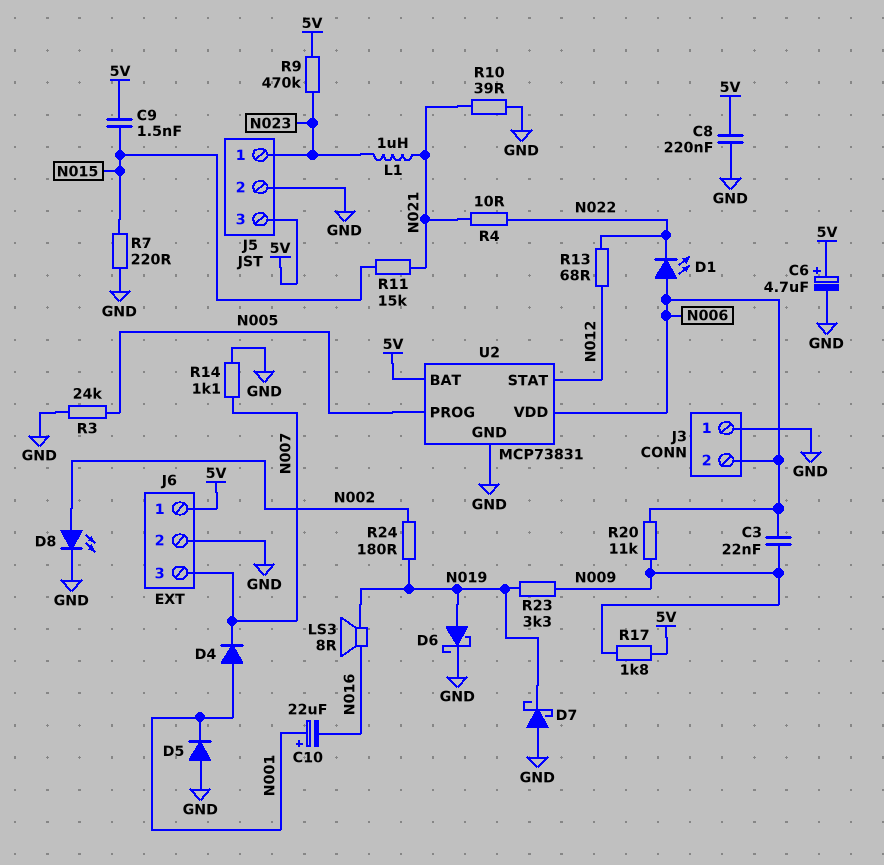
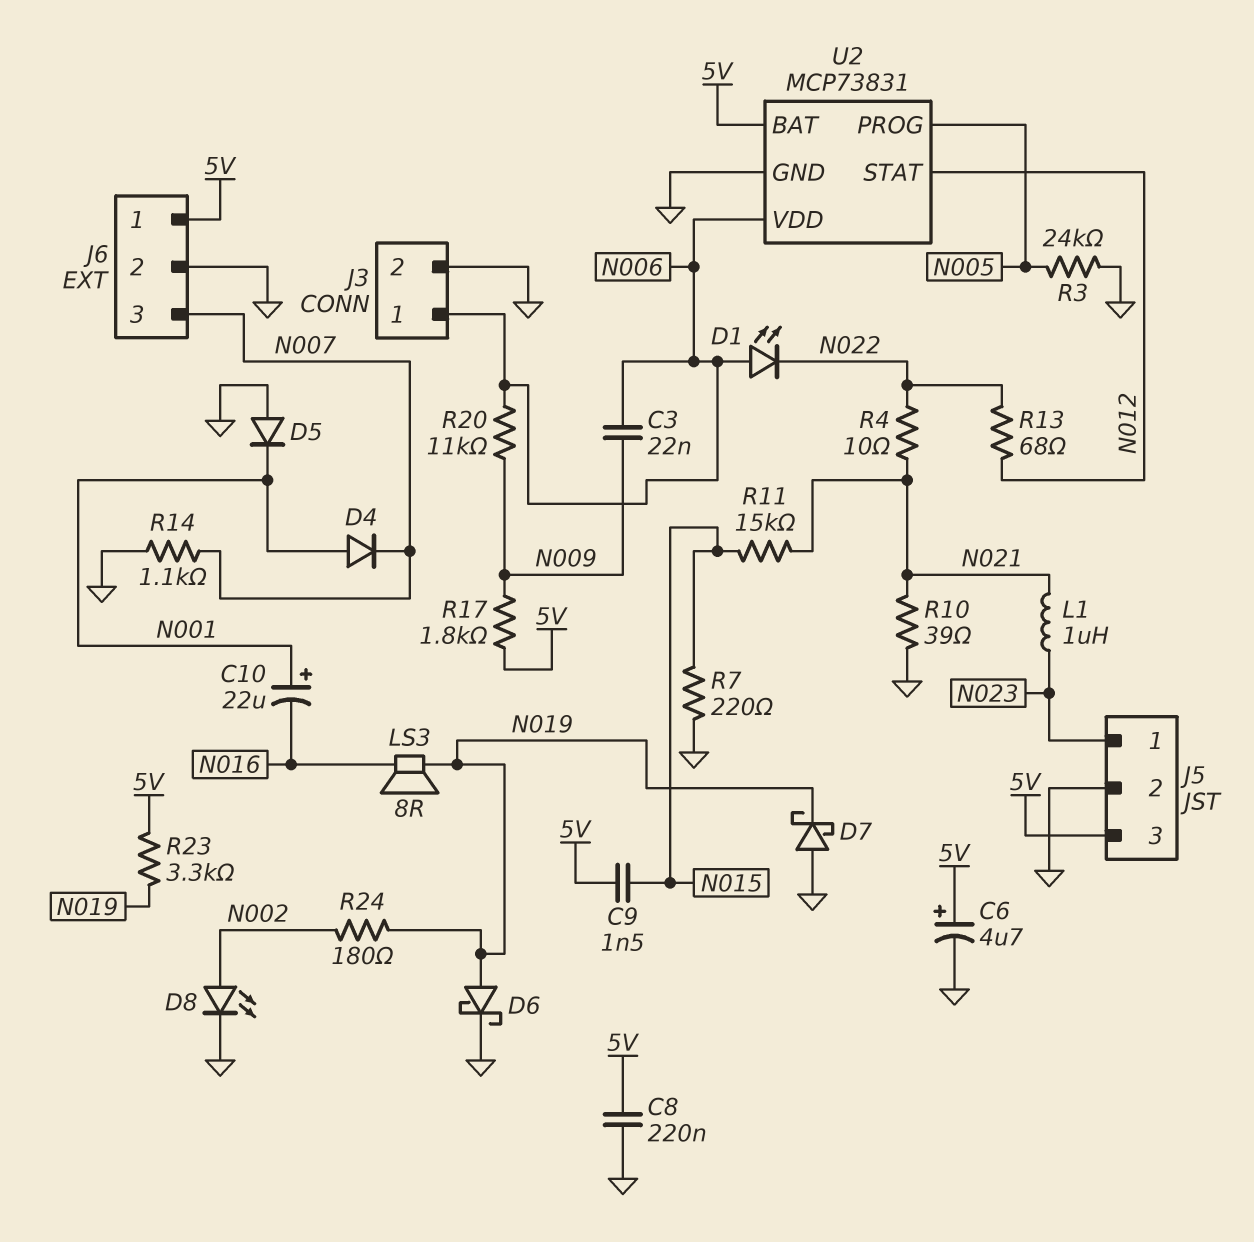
J3 pin 1: GND -> N006
J3 pin 2: N006 -> GND
R9: 470k (5V, N023) -> none
R23: 3.3k (N009, N019) -> 3.3k (5V, N019)

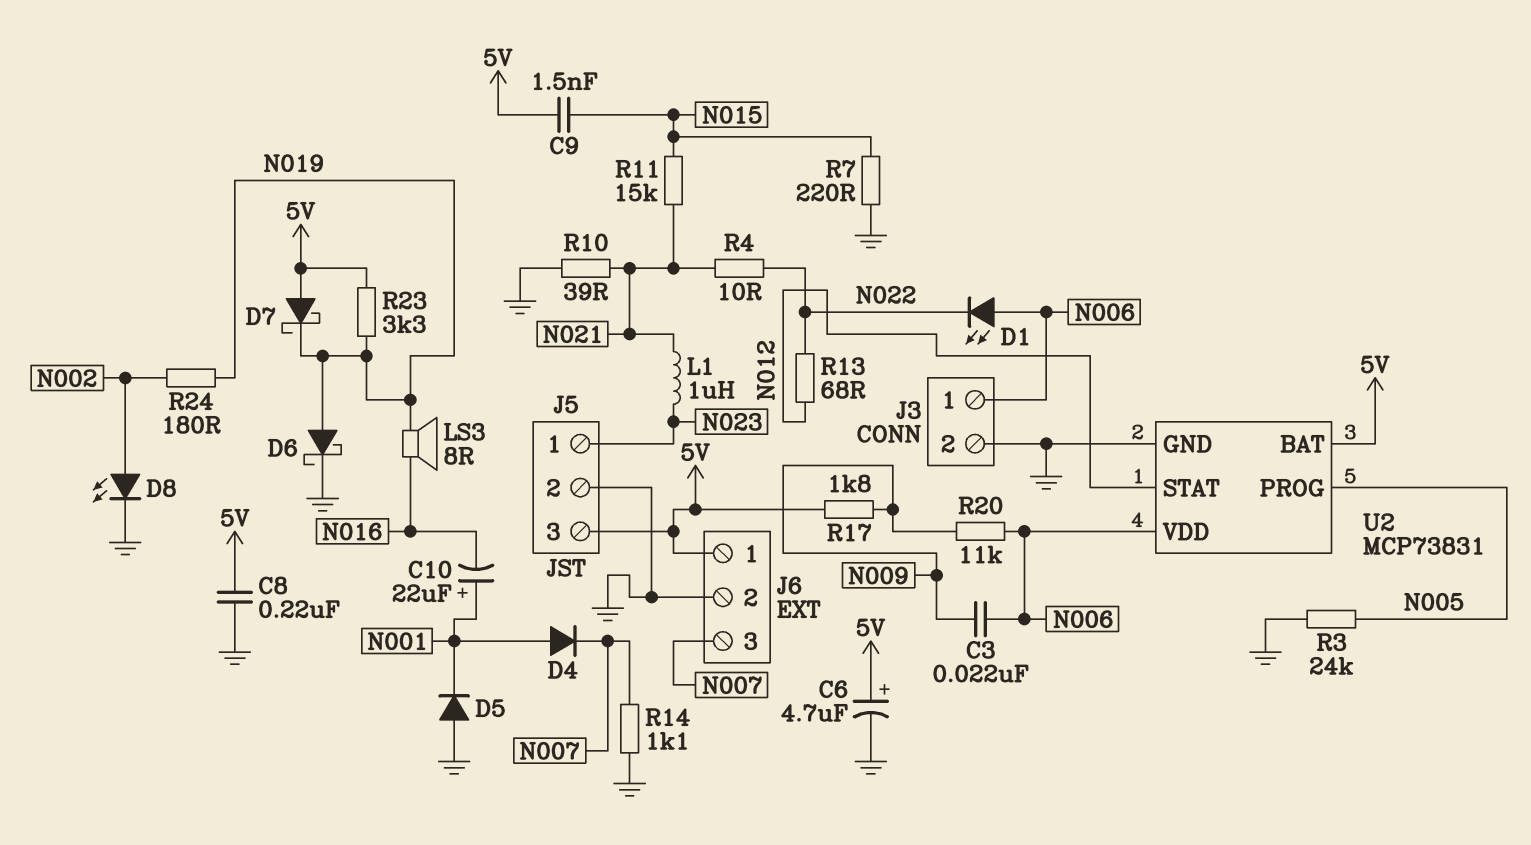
D7: schottky (A GND, K N019) -> schottky (A 5V, K N019)

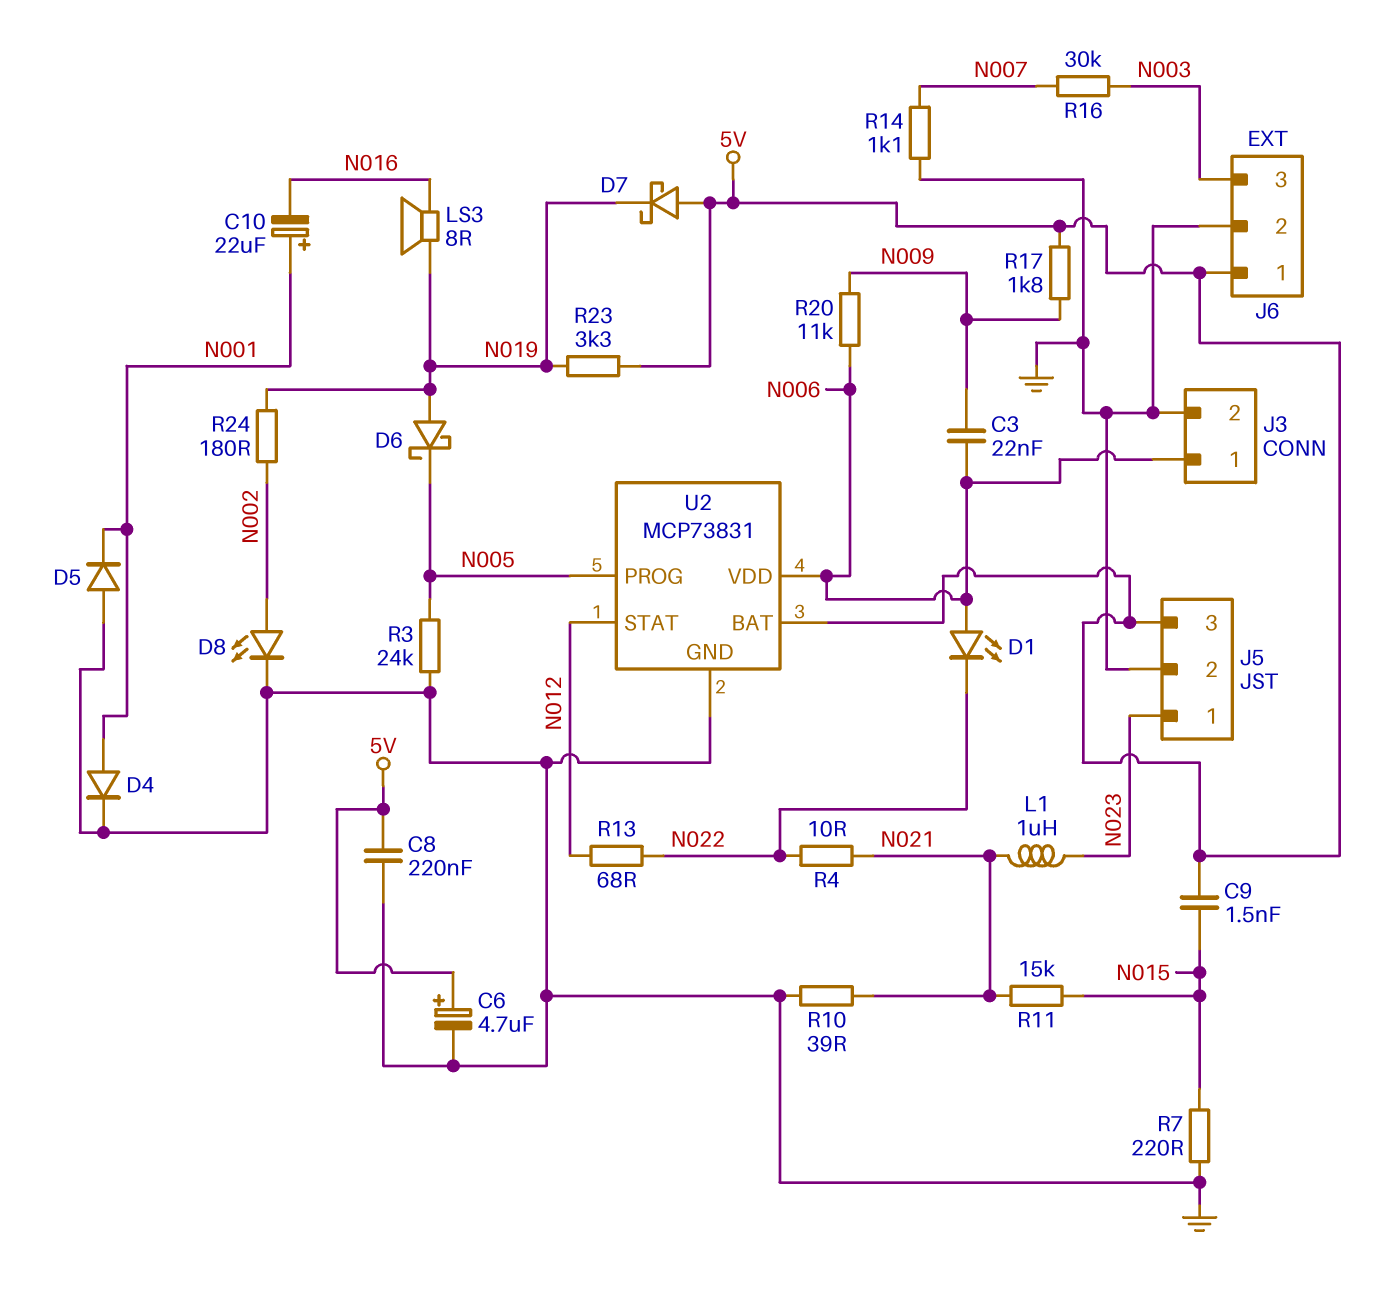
D4: diode (A N001, K N007) -> diode (A N001, K GND)
D6: schottky (A N019, K GND) -> schottky (A N019, K N005)
J6 pin 3: N007 -> N003
R16: none -> 30k (N003, N007)

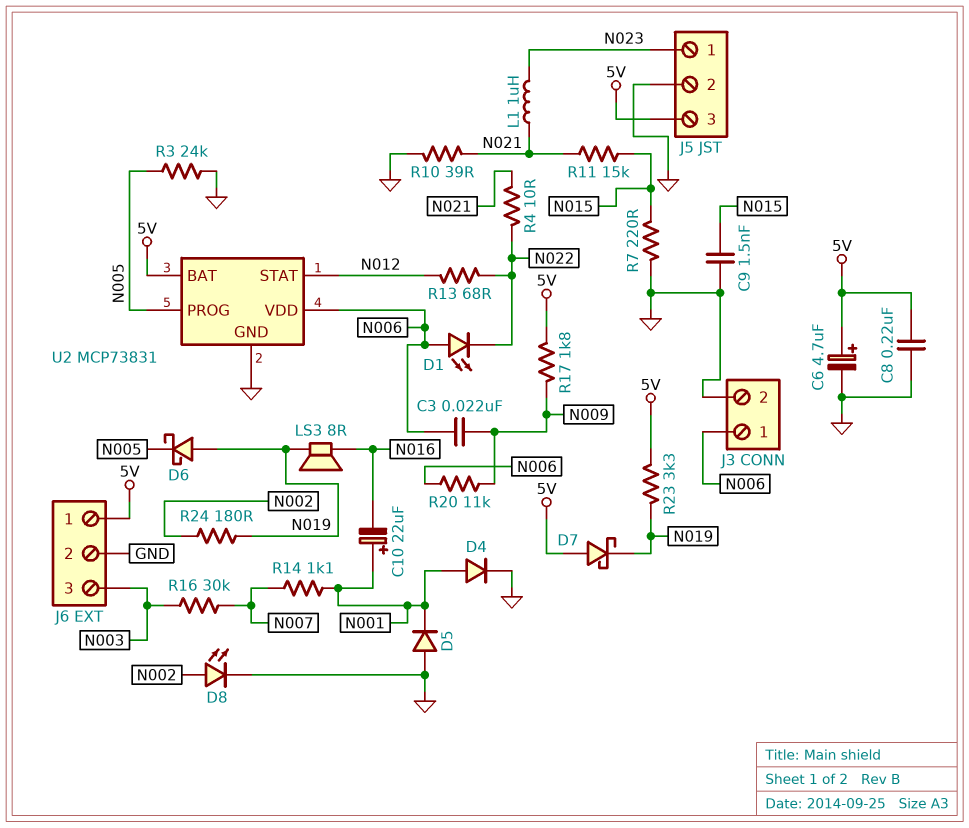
C9: 1.5nF (5V, N015) -> 1.5nF (GND, N015)
R14: 1.1k (GND, N007) -> 1.1k (N001, N007)

